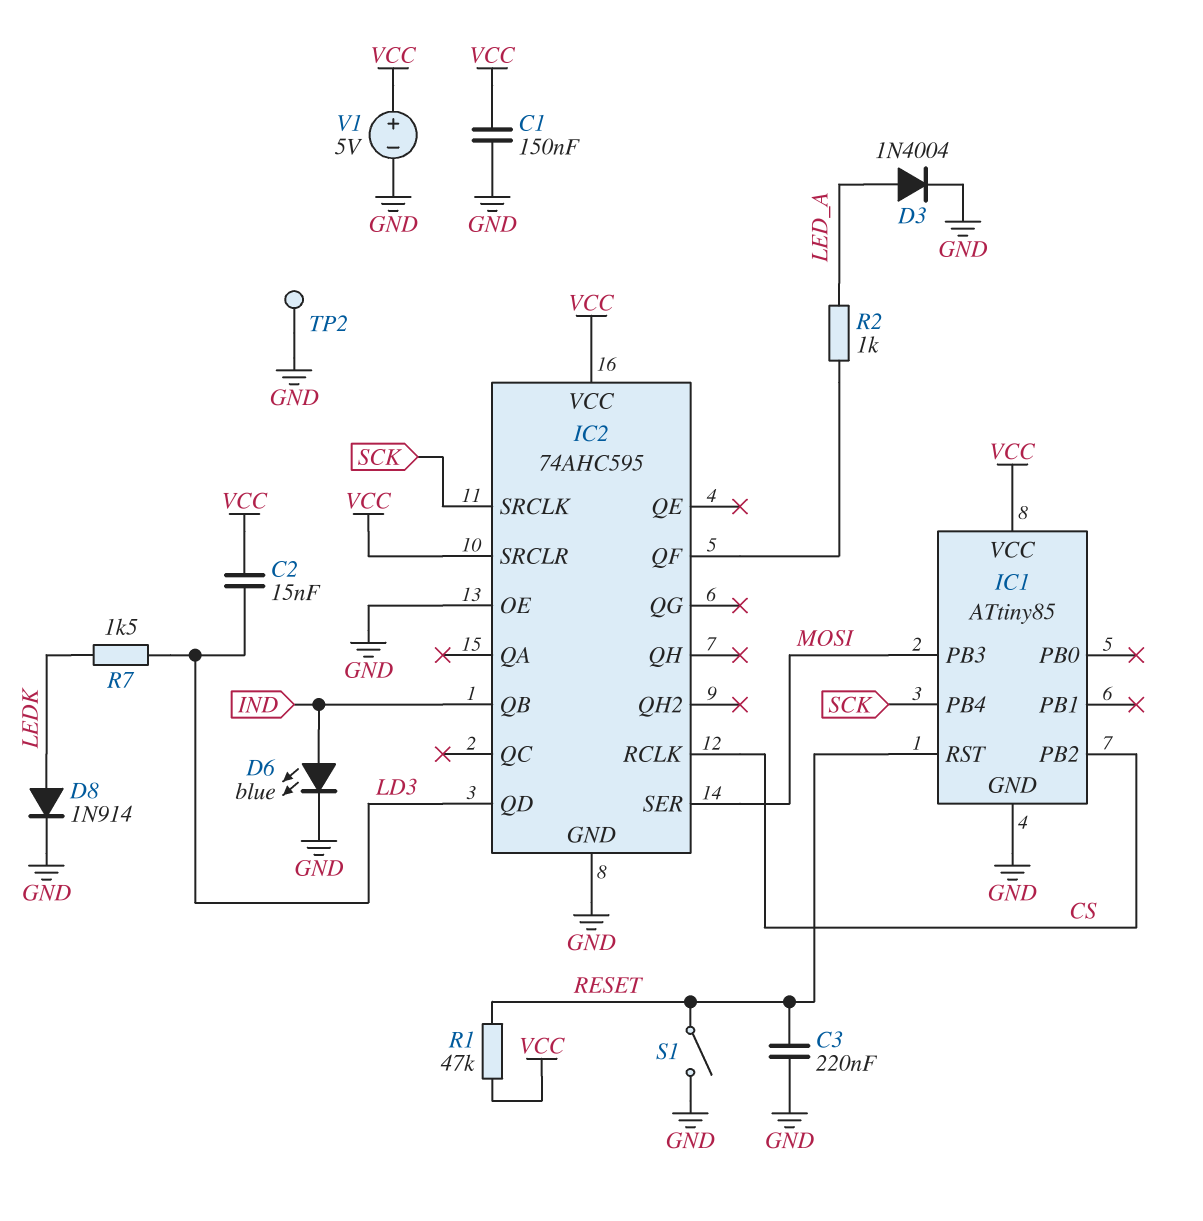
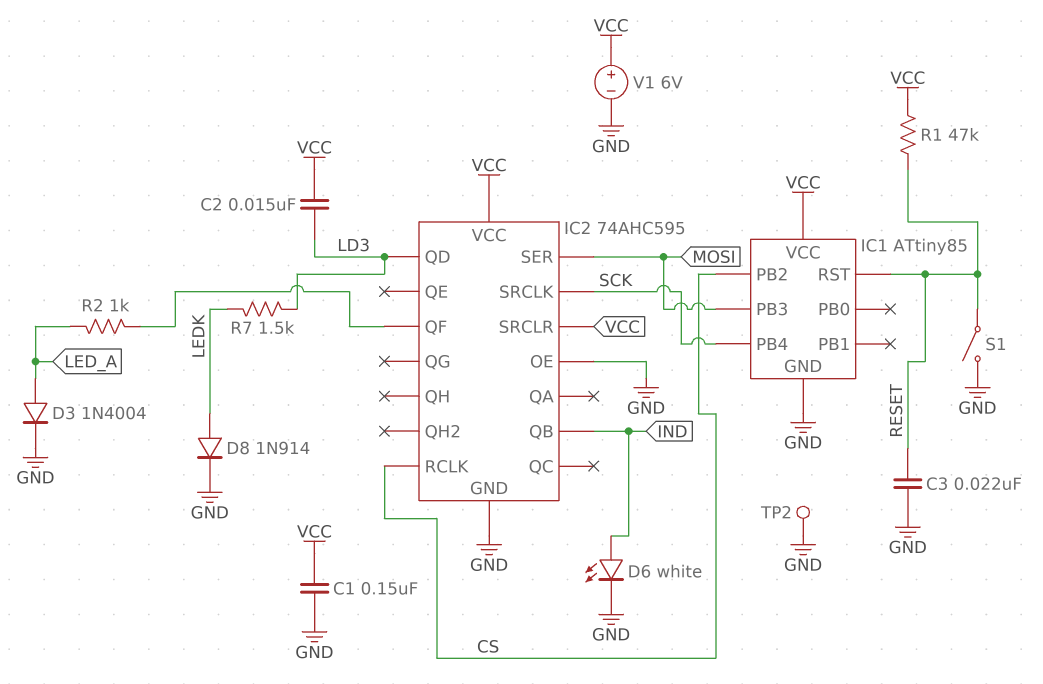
C3: 220nF (GND, RESET) -> 22nF (GND, RESET)
D6: LED blue (A IND, K GND) -> LED white (A IND, K GND)
V1: 5V (plus VCC, minus GND) -> 6V (plus VCC, minus GND)

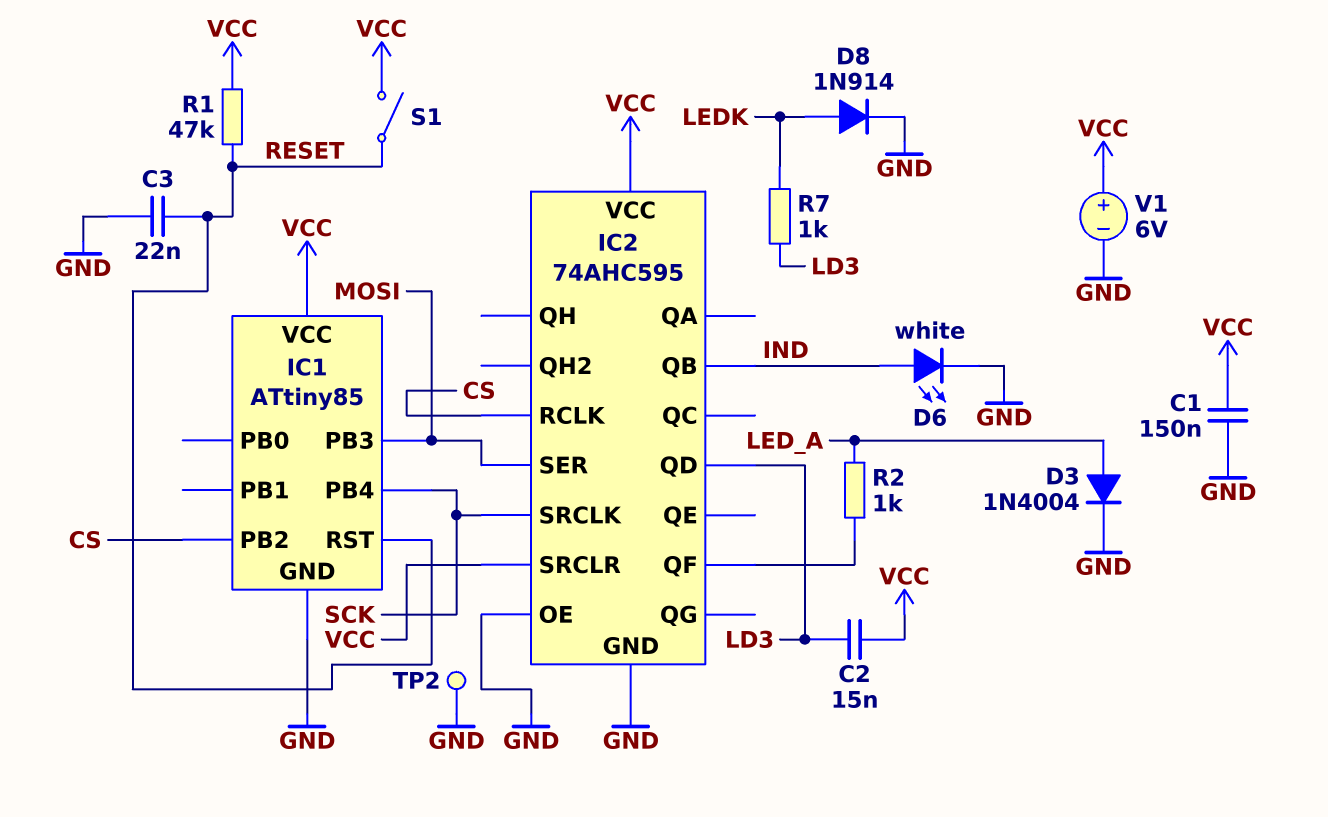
R7: 1.5k (LD3, LEDK) -> 1k (LD3, LEDK)
S1: switch (GND, RESET) -> switch (RESET, VCC)

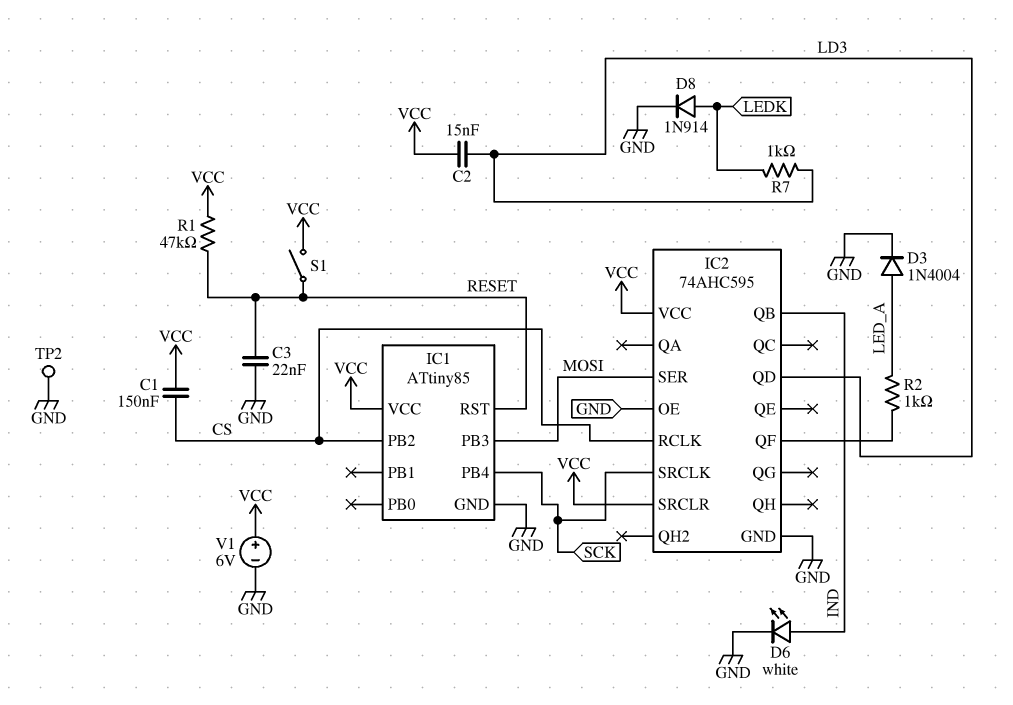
C1: 150nF (GND, VCC) -> 150nF (CS, VCC)

